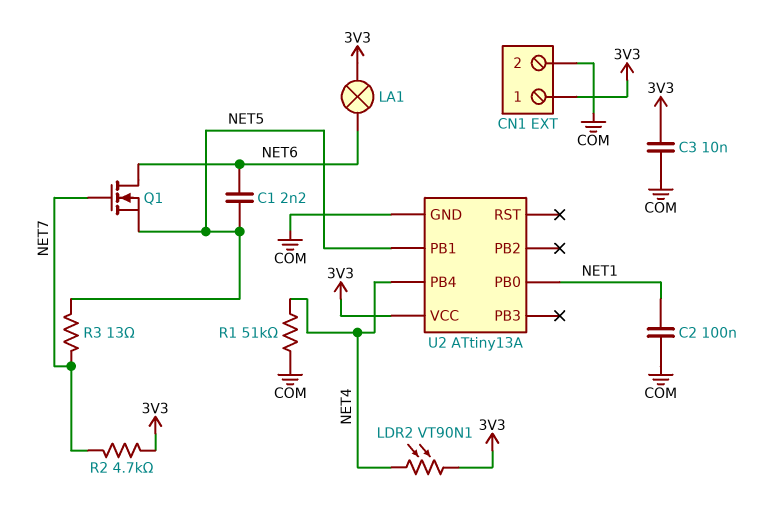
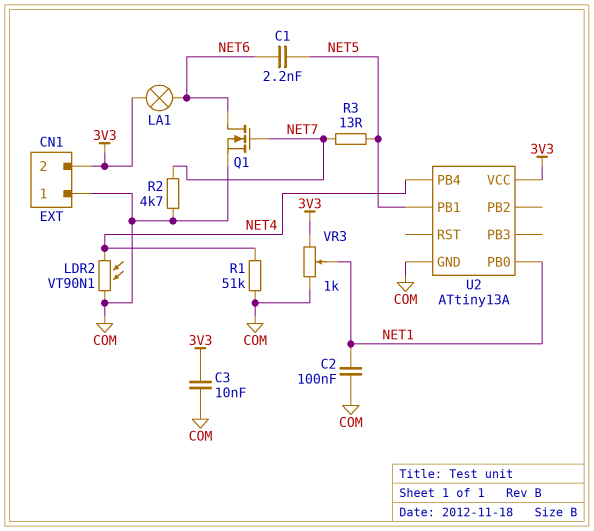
CN1 pin 1: 3V3 -> COM
CN1 pin 2: COM -> 3V3
LDR2: VT90N1 (3V3, NET4) -> VT90N1 (COM, NET4)
Q1: NMOS (G NET7, D NET6, S NET5) -> NMOS (G NET7, D NET6, S COM)
R2: 4.7k (3V3, NET7) -> 4.7k (COM, NET7)
VR3: none -> 1k (3V3, COM, wiper NET1)

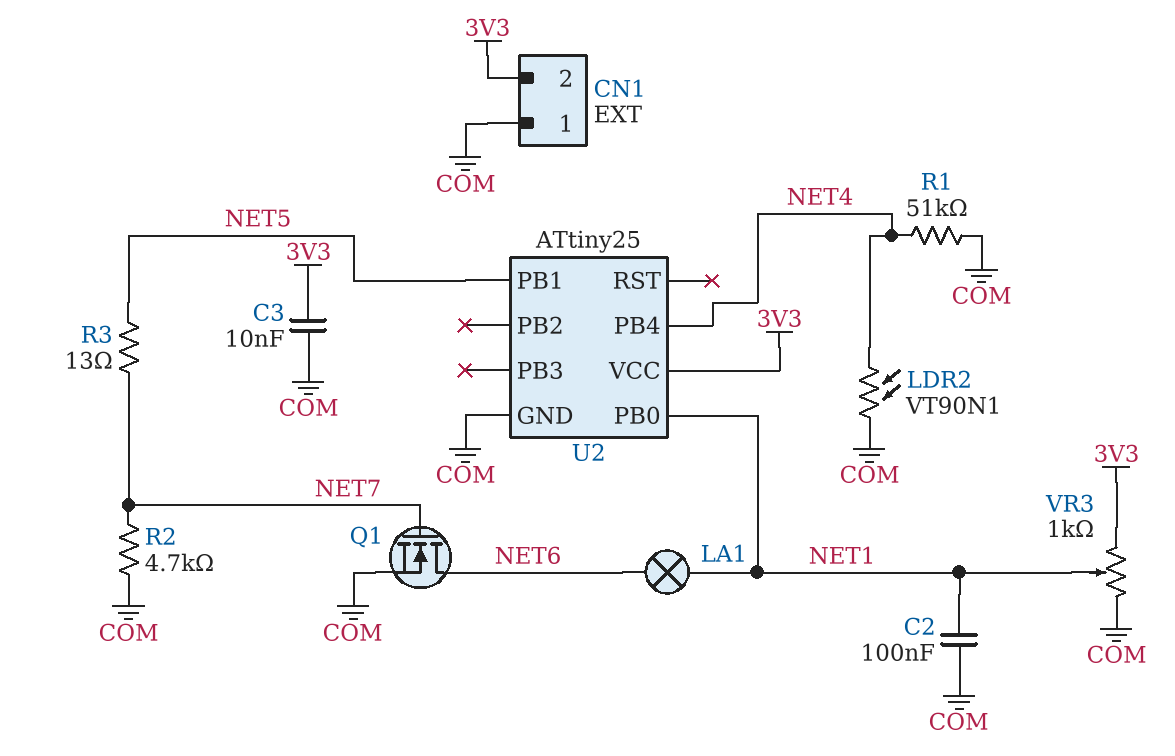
C1: 2.2nF (NET5, NET6) -> none
LA1: lamp (3V3, NET6) -> lamp (NET1, NET6)
U2: ATtiny13A -> ATtiny25

